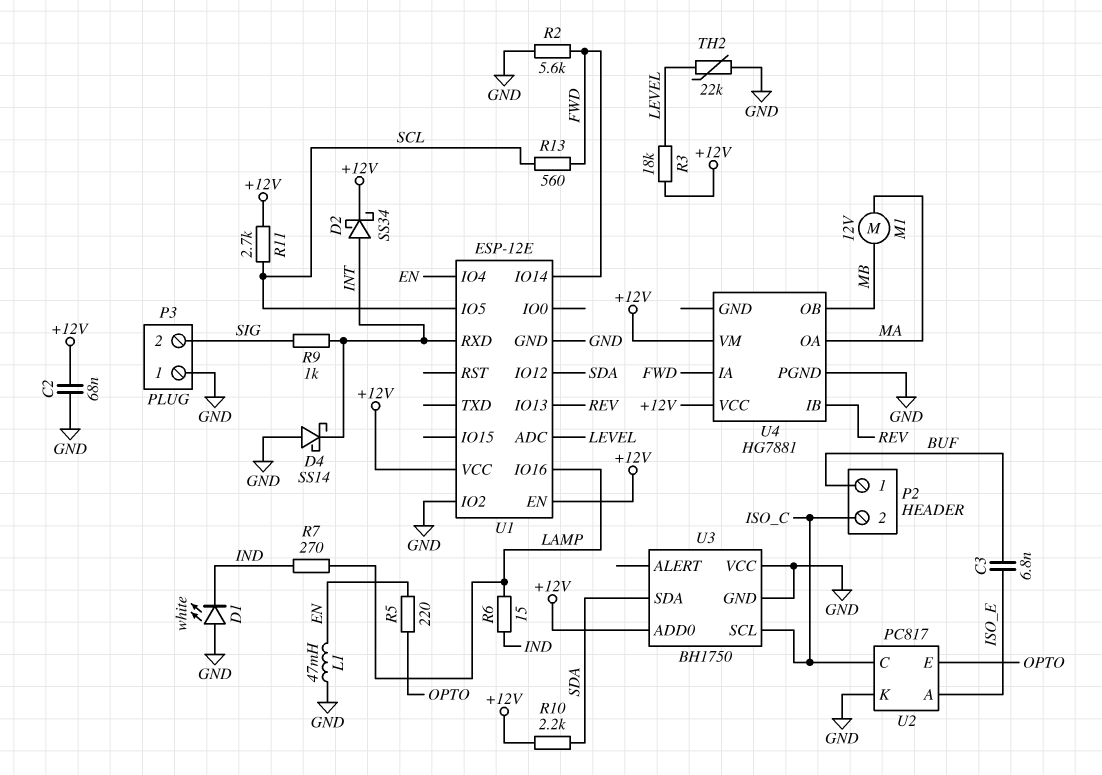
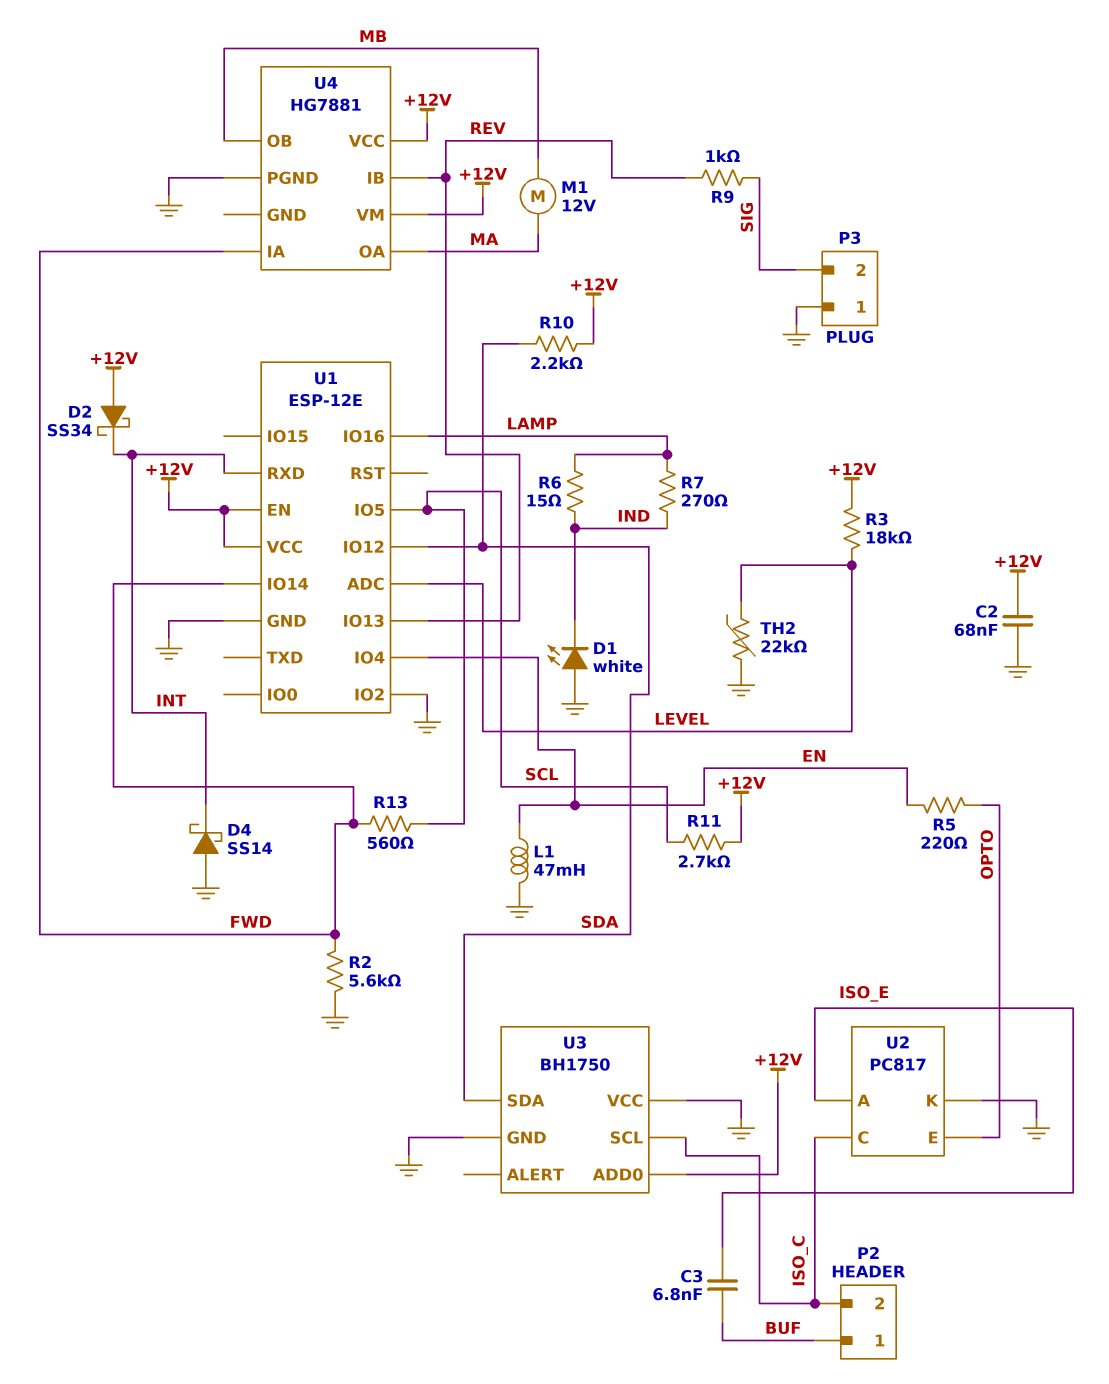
D2: schottky SS34 (A INT, K +12V) -> schottky SS34 (A +12V, K INT)
R9: 1k (INT, SIG) -> 1k (REV, SIG)

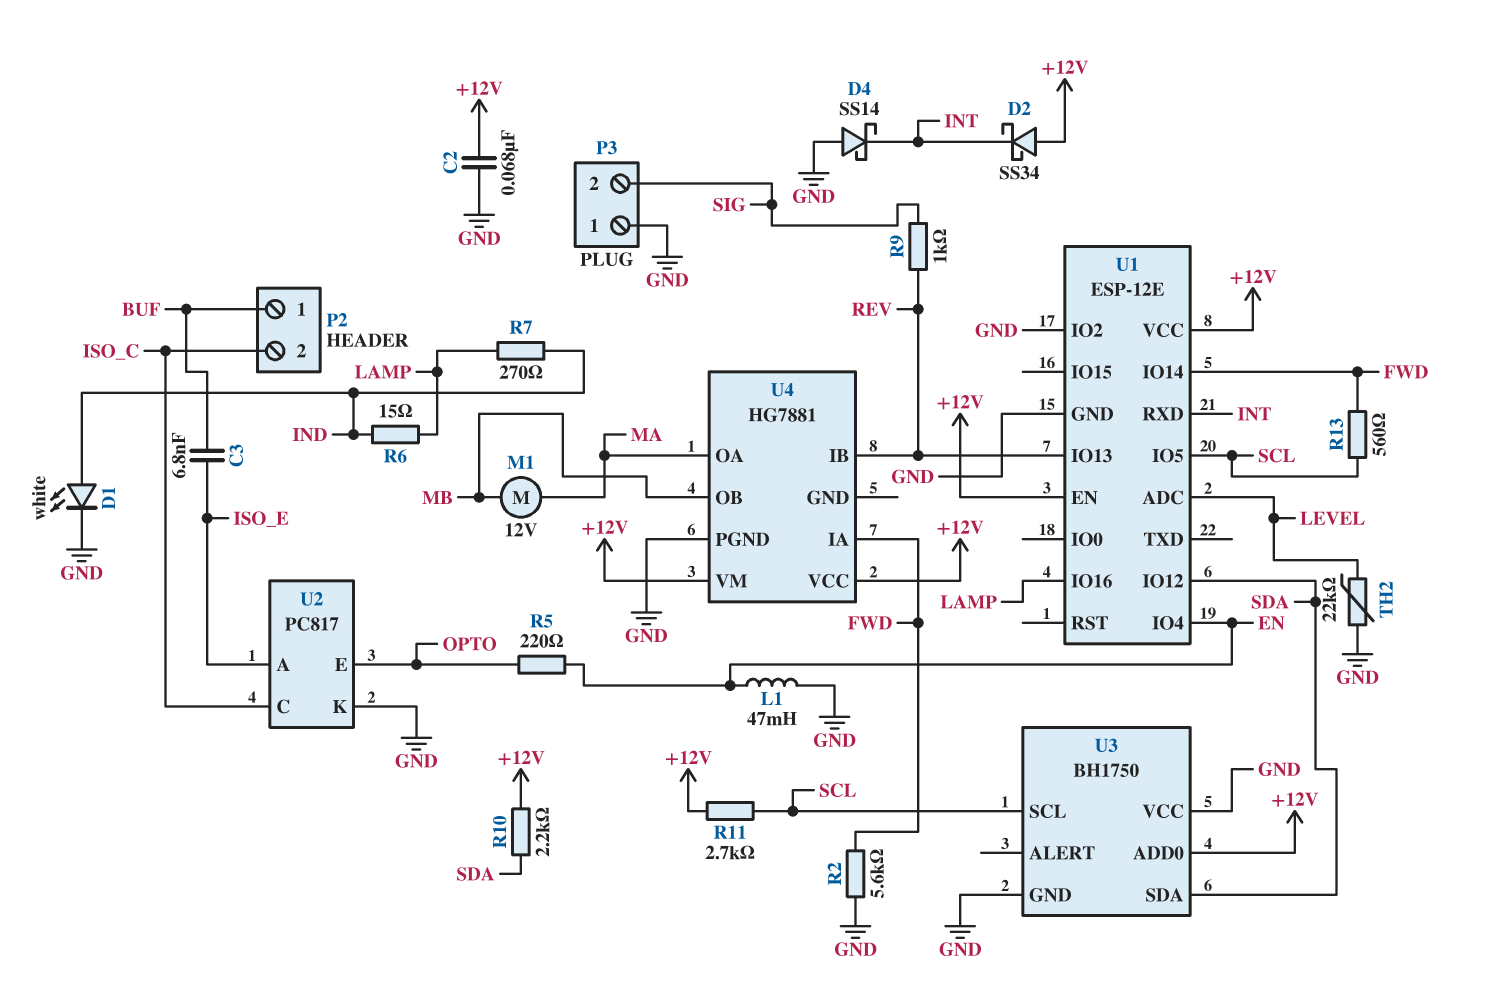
D1: LED white (A GND, K IND) -> LED white (A IND, K GND)
R3: 18k (+12V, LEVEL) -> none
U3 pin SCL: ISO_C -> SCL

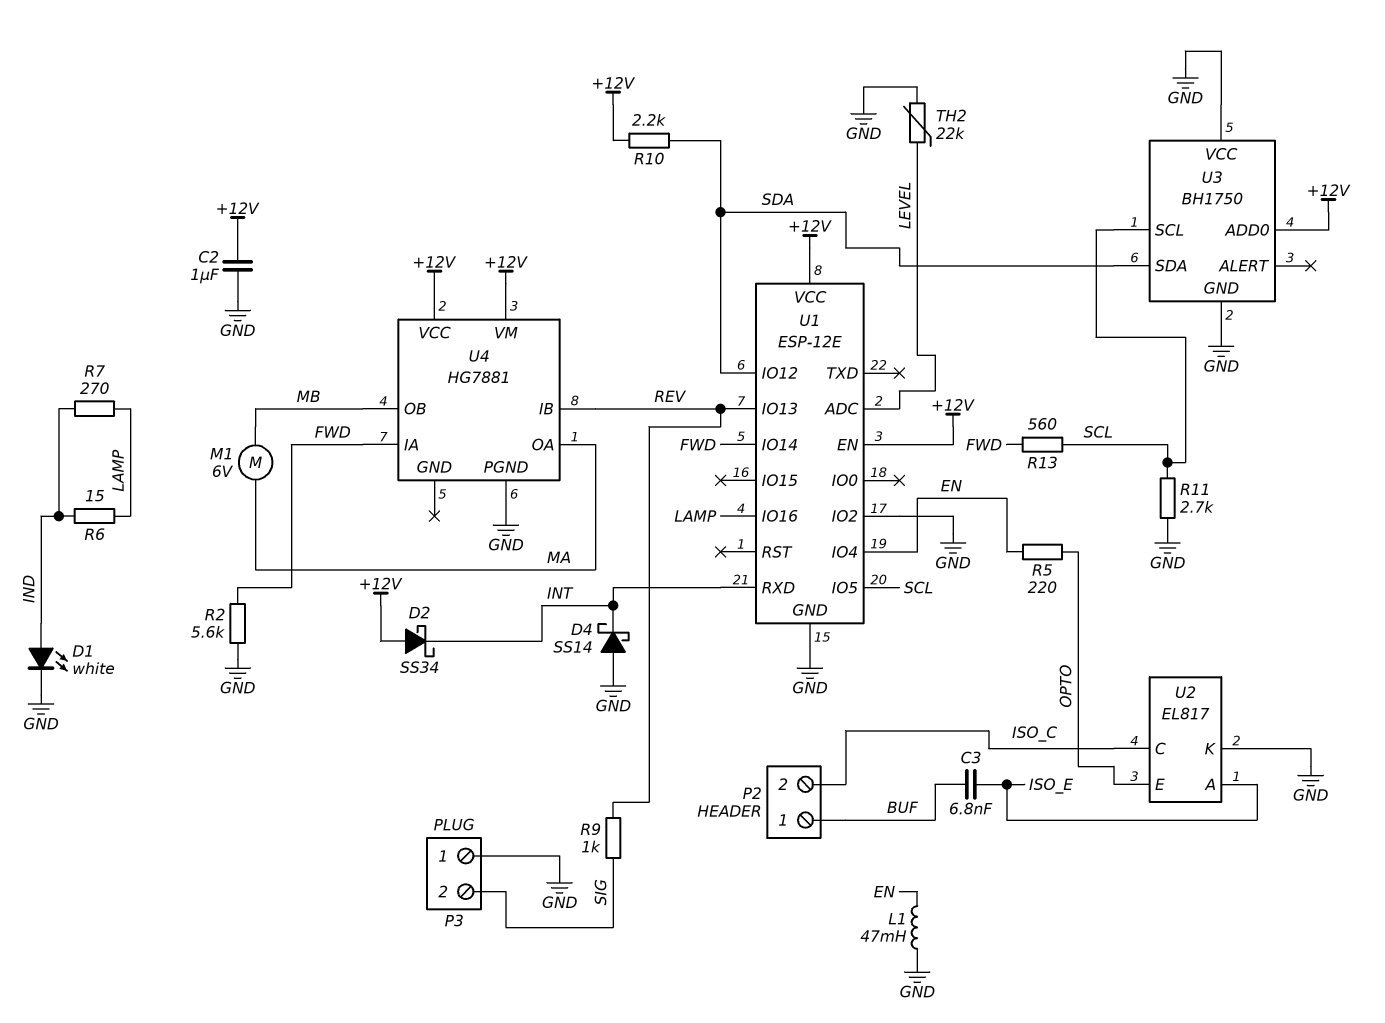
C2: 68nF (+12V, GND) -> 1uF (+12V, GND)
M1: motor 12V (MA, MB) -> motor 6V (MA, MB)
R11: 2.7k (+12V, SCL) -> 2.7k (GND, SCL)
U2: PC817 -> EL817

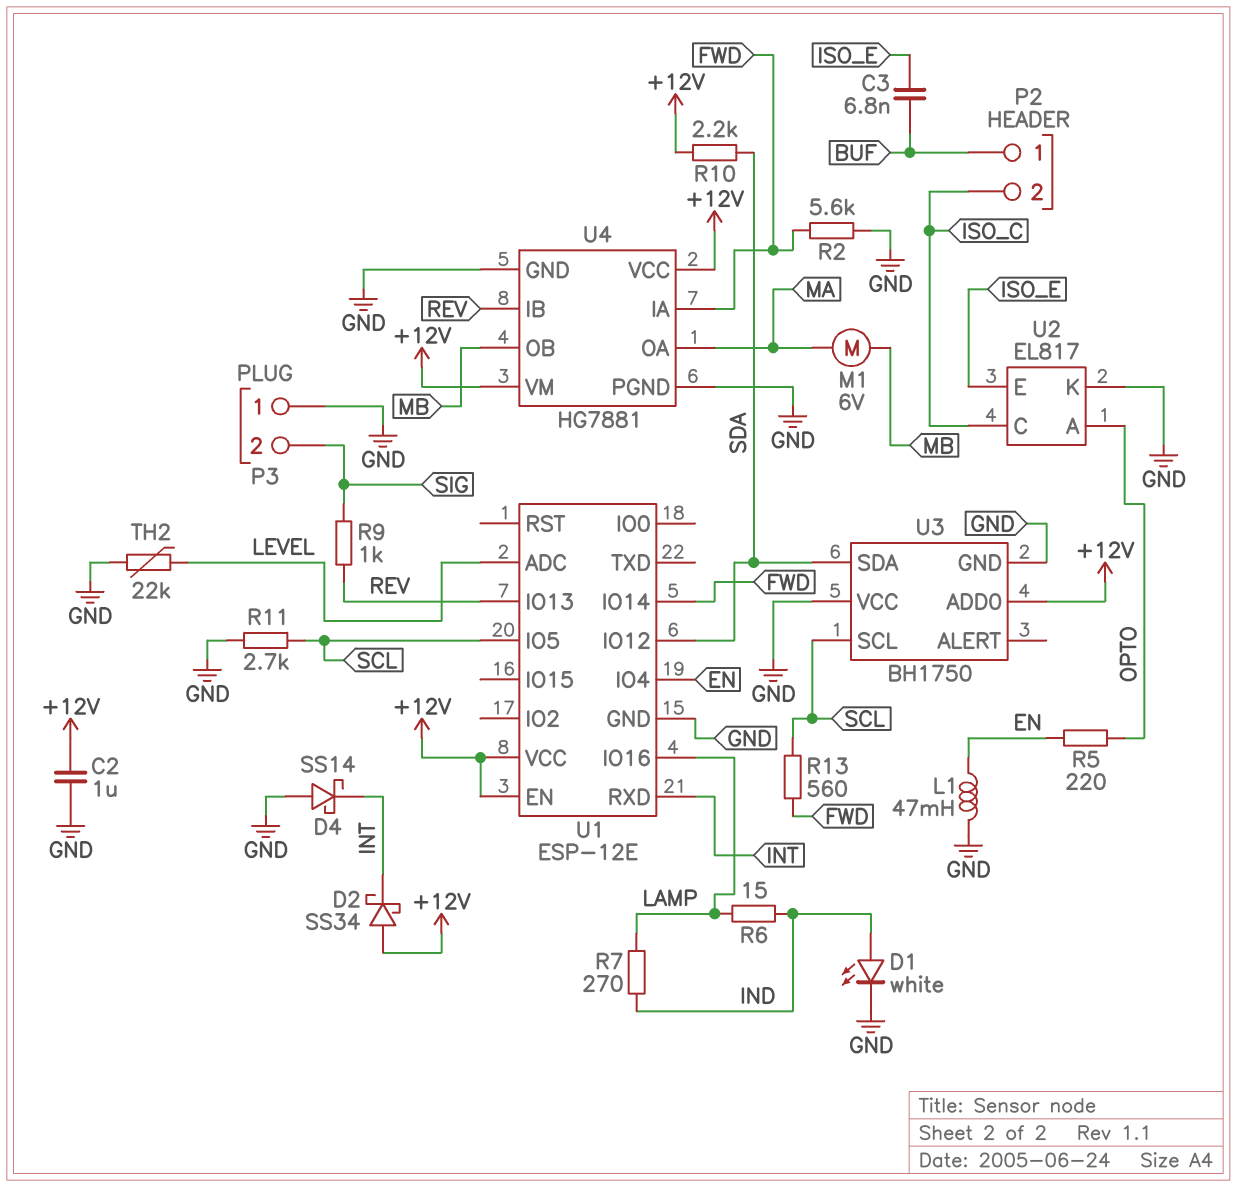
U1 pin IO2: GND -> none
U2 pin A: ISO_E -> OPTO
U2 pin E: OPTO -> ISO_E
U4 pin GND: none -> GND

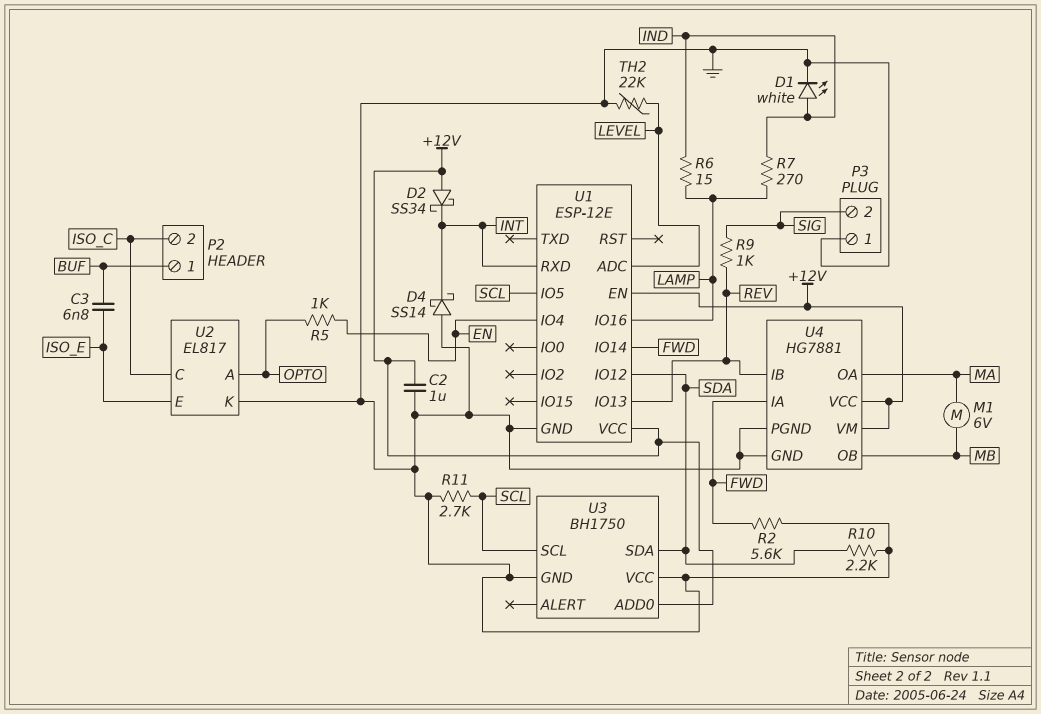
L1: 47mH (EN, GND) -> none
R5: 220 (EN, OPTO) -> 1k (EN, OPTO)
R10: 2.2k (+12V, SDA) -> 2.2k (GND, SDA)
R13: 560 (FWD, SCL) -> none

